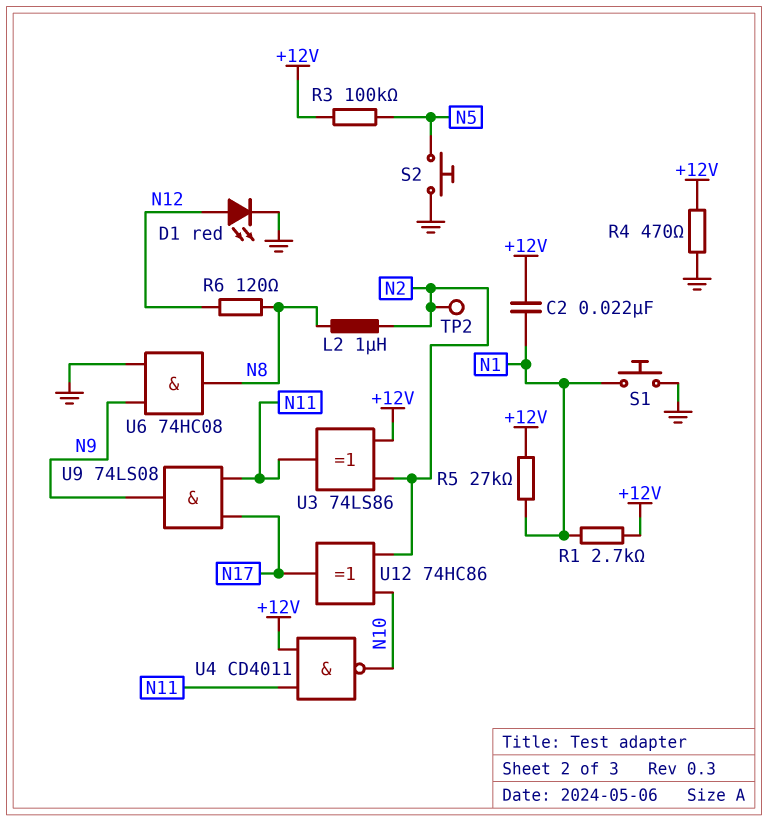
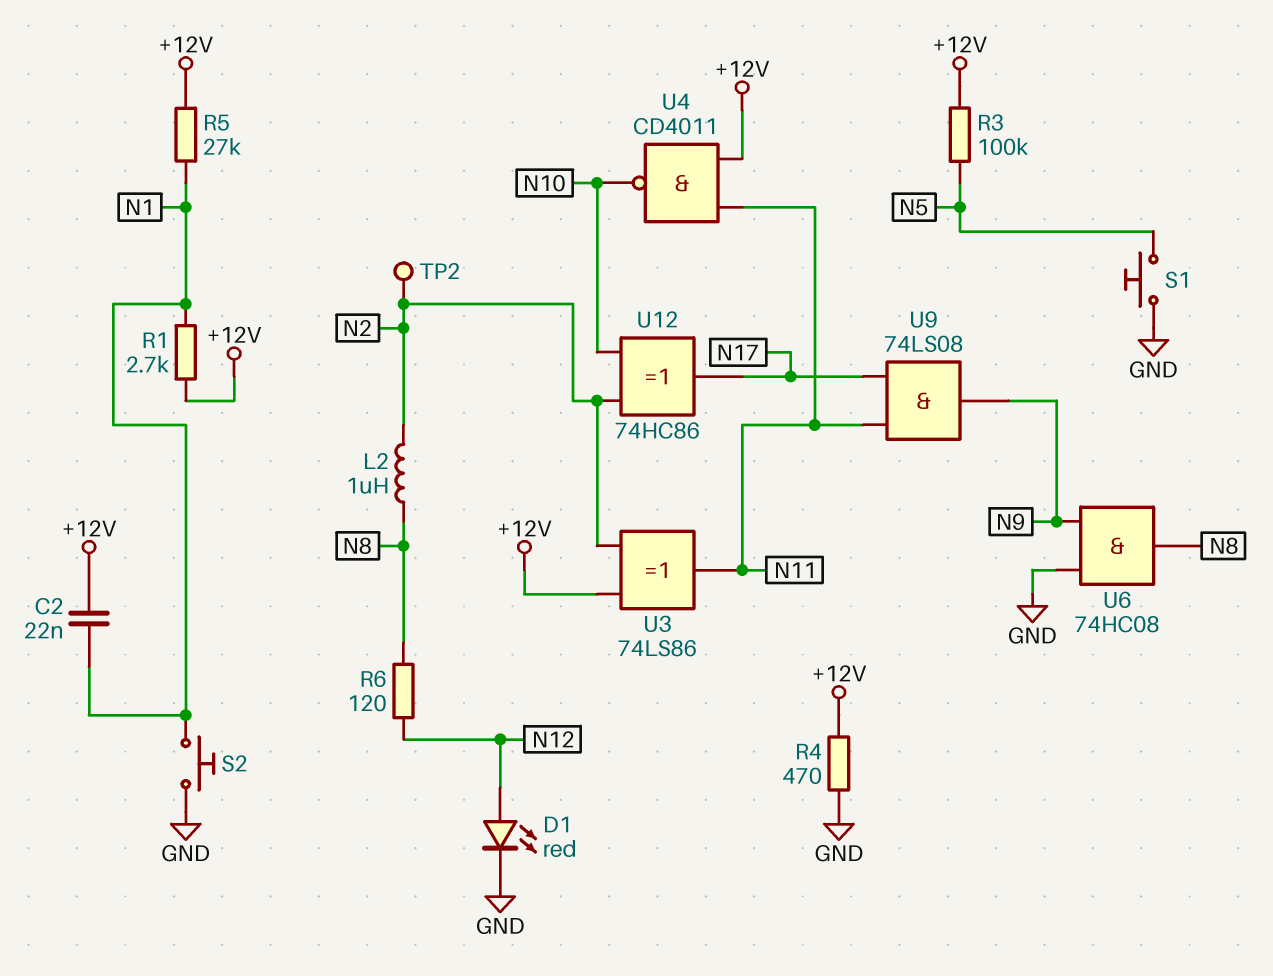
S1: button (GND, N1) -> button (GND, N5)
S2: button (GND, N5) -> button (GND, N1)

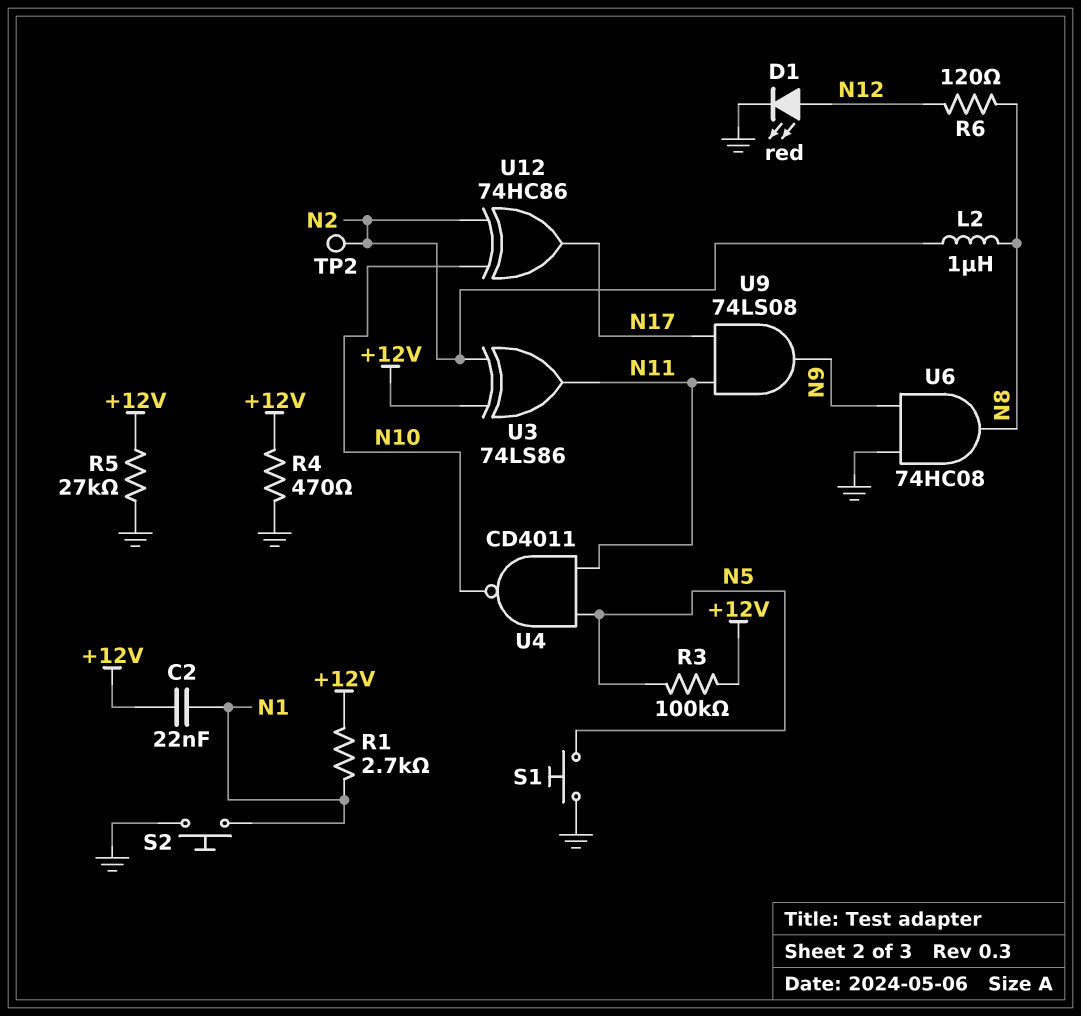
R5: 27k (+12V, N1) -> 27k (+12V, GND)
U4: NAND CD4011 (in +12V, in N11, out N10) -> NAND CD4011 (in N5, in N11, out N10)

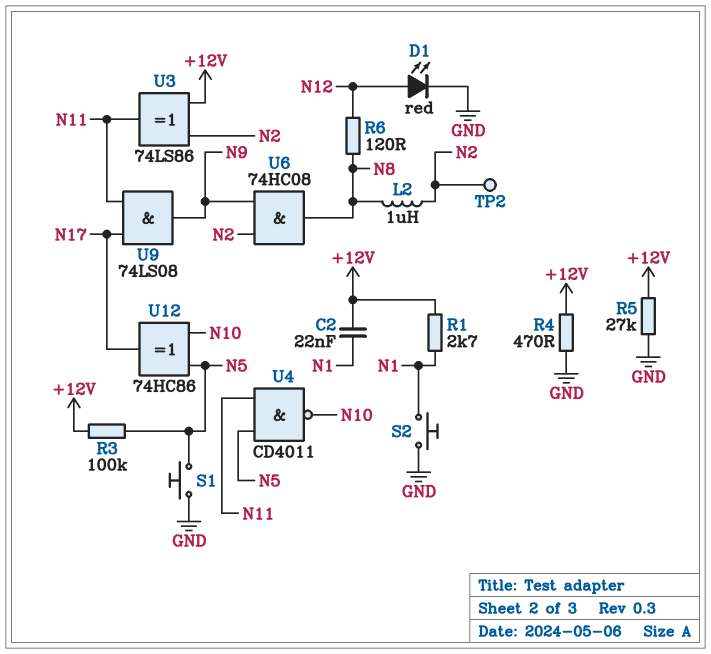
U6: AND 74HC08 (in GND, in N9, out N8) -> AND 74HC08 (in N2, in N9, out N8)
U12: XOR 74HC86 (in N2, in N10, out N17) -> XOR 74HC86 (in N5, in N10, out N17)

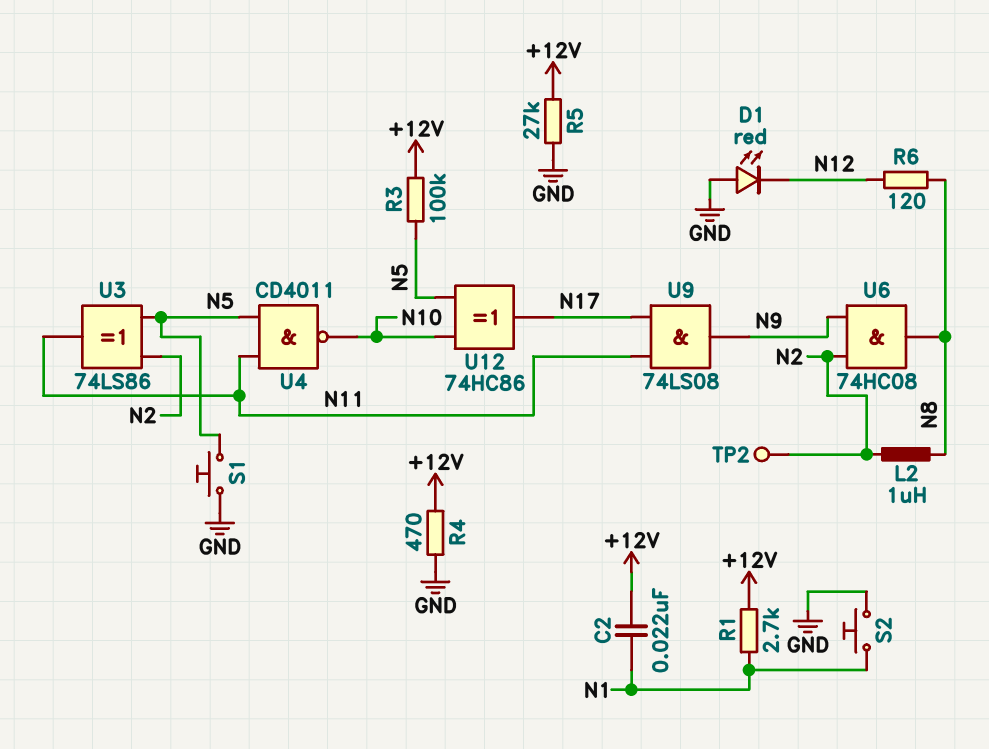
D1: LED red (A N12, K GND) -> LED red (A GND, K N12)
U3: XOR 74LS86 (in +12V, in N2, out N11) -> XOR 74LS86 (in N2, in N5, out N11)

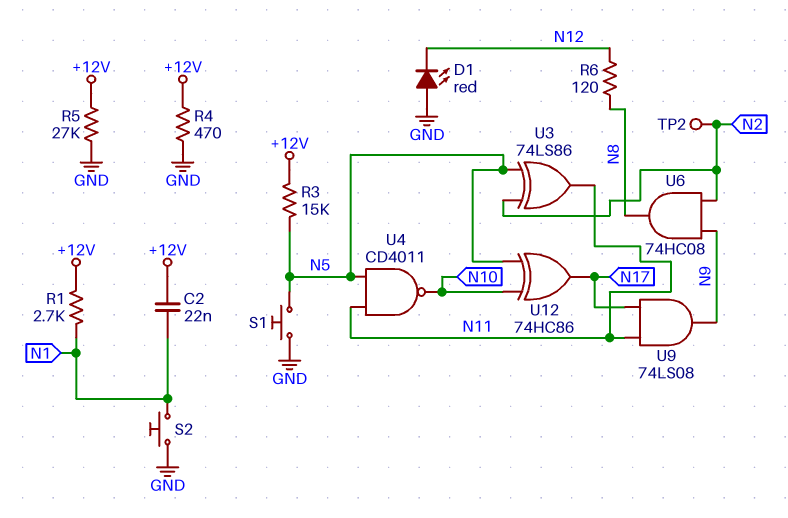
L2: 1uH (N2, N8) -> none
R3: 100k (+12V, N5) -> 15k (+12V, N5)

